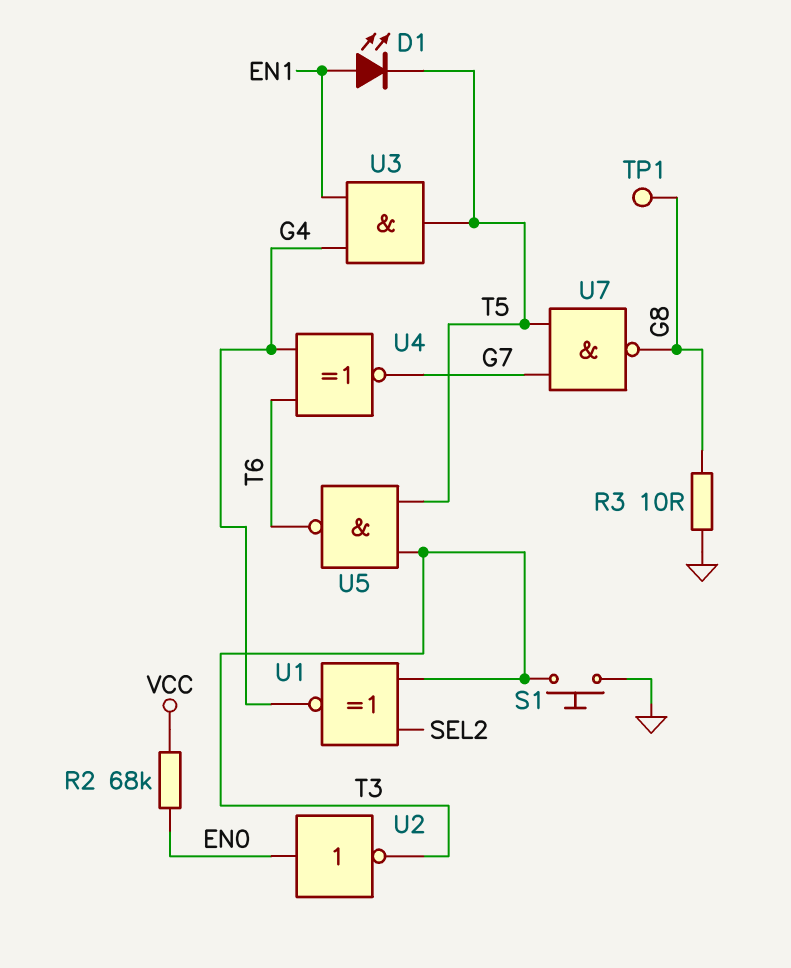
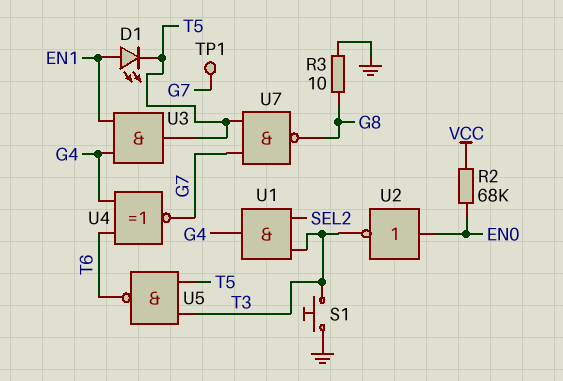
TP1: test point (G8) -> test point (G7)
U1: XNOR (in SEL2, in T3, out G4) -> AND (in SEL2, in T3, out G4)

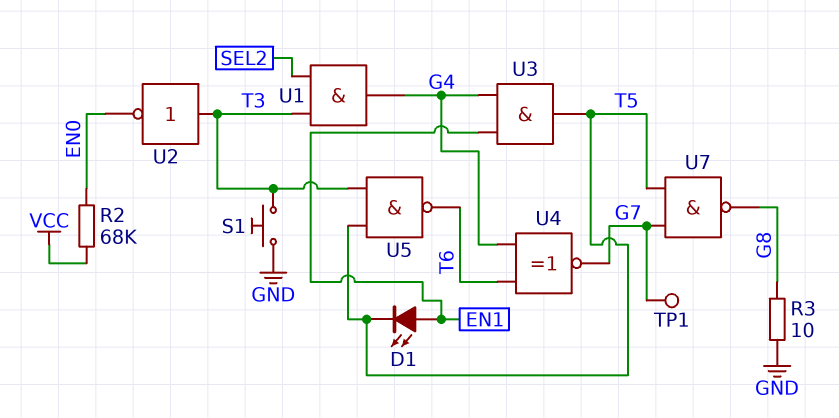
U2: NOT (in EN0, out T3) -> NOT (in T3, out EN0)

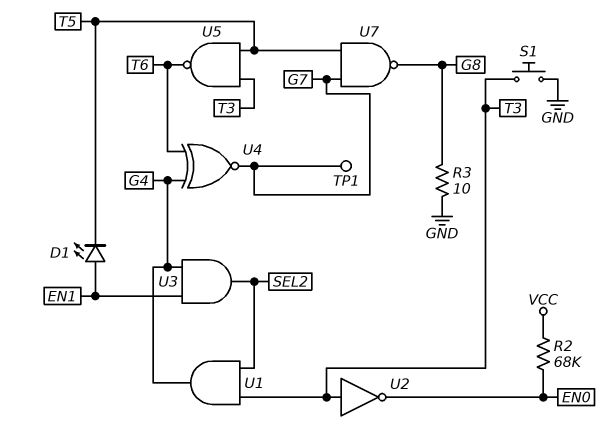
U3: AND (in EN1, in G4, out T5) -> AND (in EN1, in G4, out SEL2)

